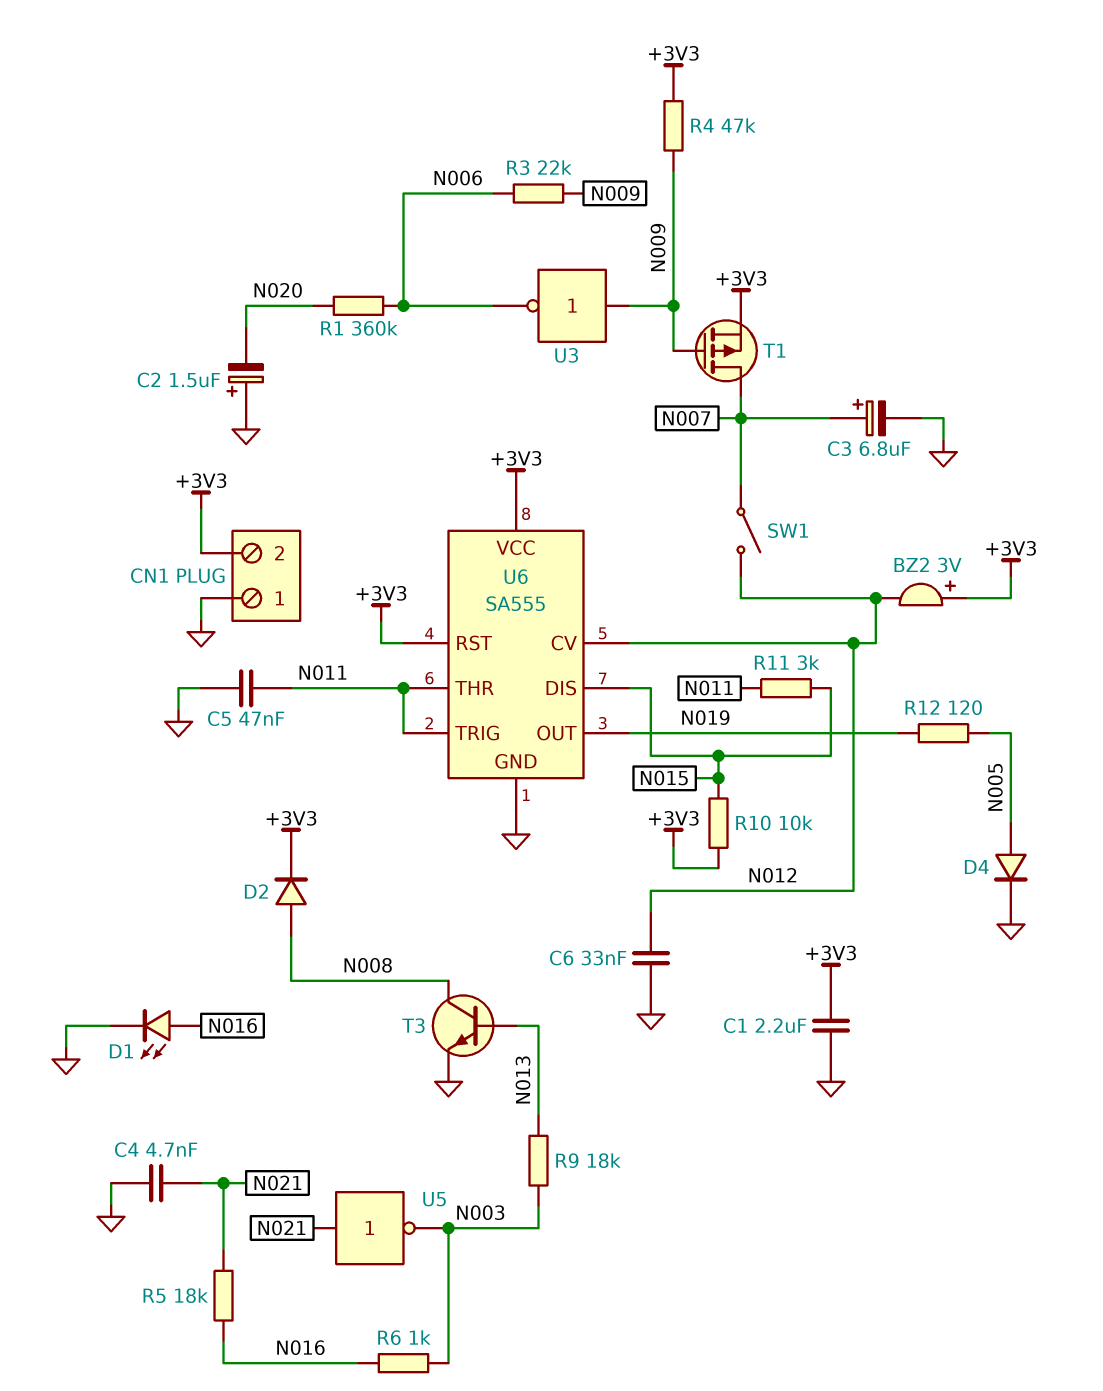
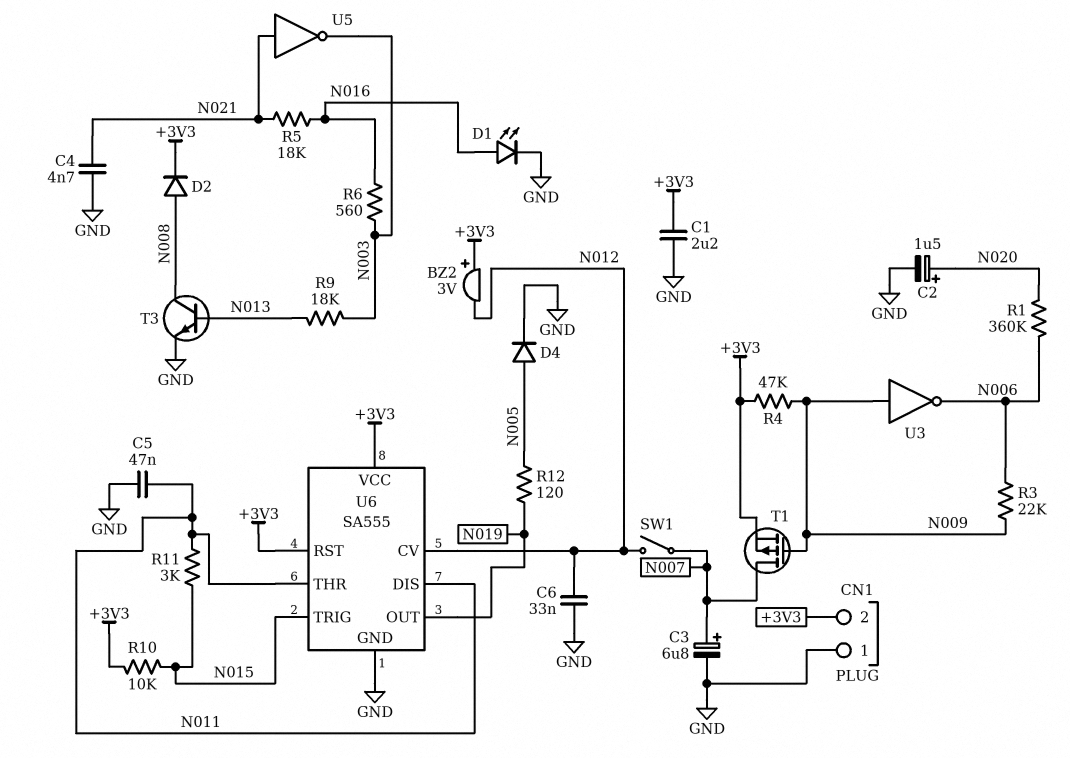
C2: 1.5uF (plus GND, minus N020) -> 1.5uF (plus N020, minus GND)
R6: 1k (N003, N016) -> 560 (N003, N016)
U6 pin DIS: N015 -> N011
U6 pin TRIG: N011 -> N015

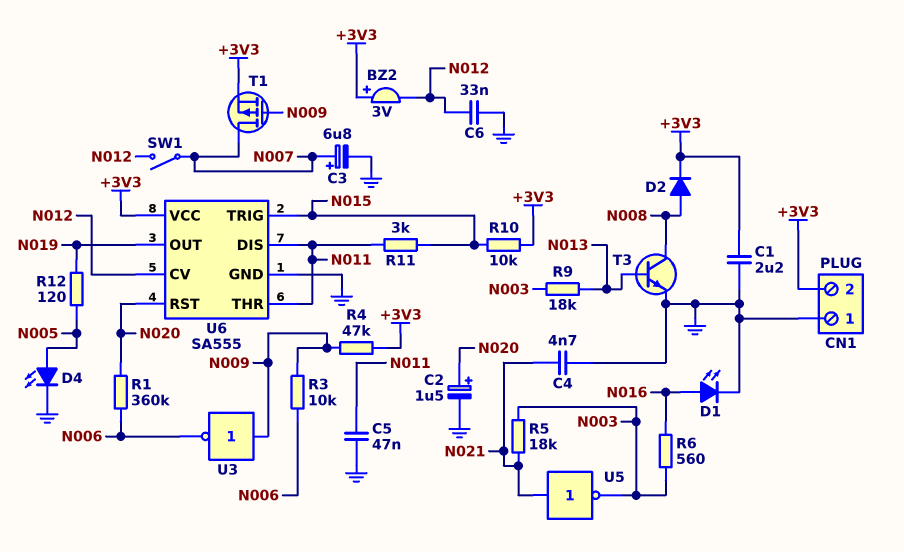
D4: diode (A N005, K GND) -> LED (A N005, K GND)
R3: 22k (N006, N009) -> 10k (N006, N009)
R5: 18k (N016, N021) -> 18k (N003, N021)
U6 pin RST: +3V3 -> N020

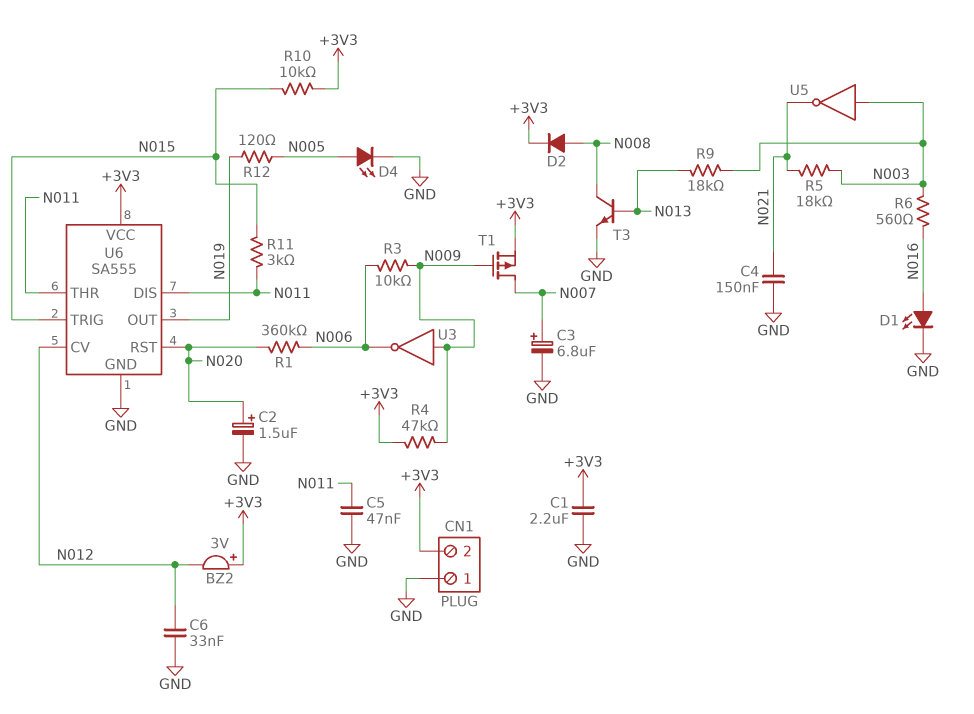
C4: 4.7nF (GND, N021) -> 150nF (GND, N021)
SW1: switch (N007, N012) -> none
U5: NOT (in N021, out N003) -> NOT (in N003, out N021)

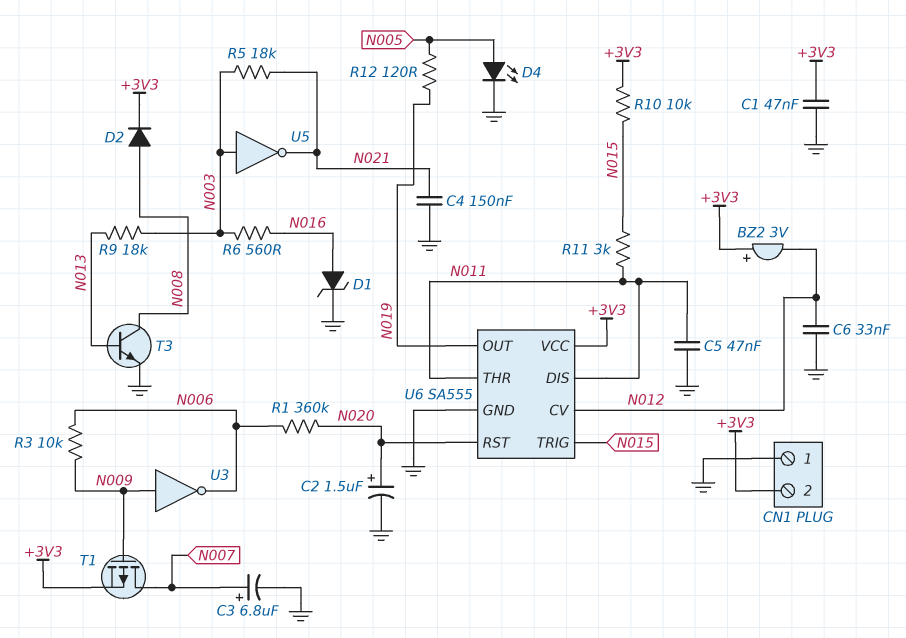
C1: 2.2uF (+3V3, GND) -> 47nF (+3V3, GND)
D1: LED (A N016, K GND) -> zener (A N016, K GND)
R4: 47k (+3V3, N009) -> none

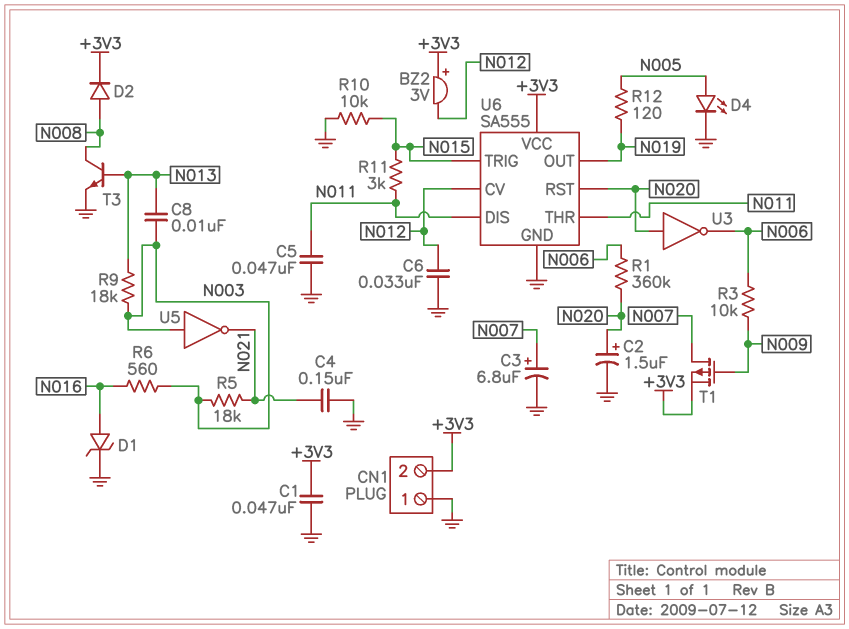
C8: none -> 10nF (N003, N013)
R10: 10k (+3V3, N015) -> 10k (GND, N015)
U3: NOT (in N009, out N006) -> NOT (in N020, out N006)

